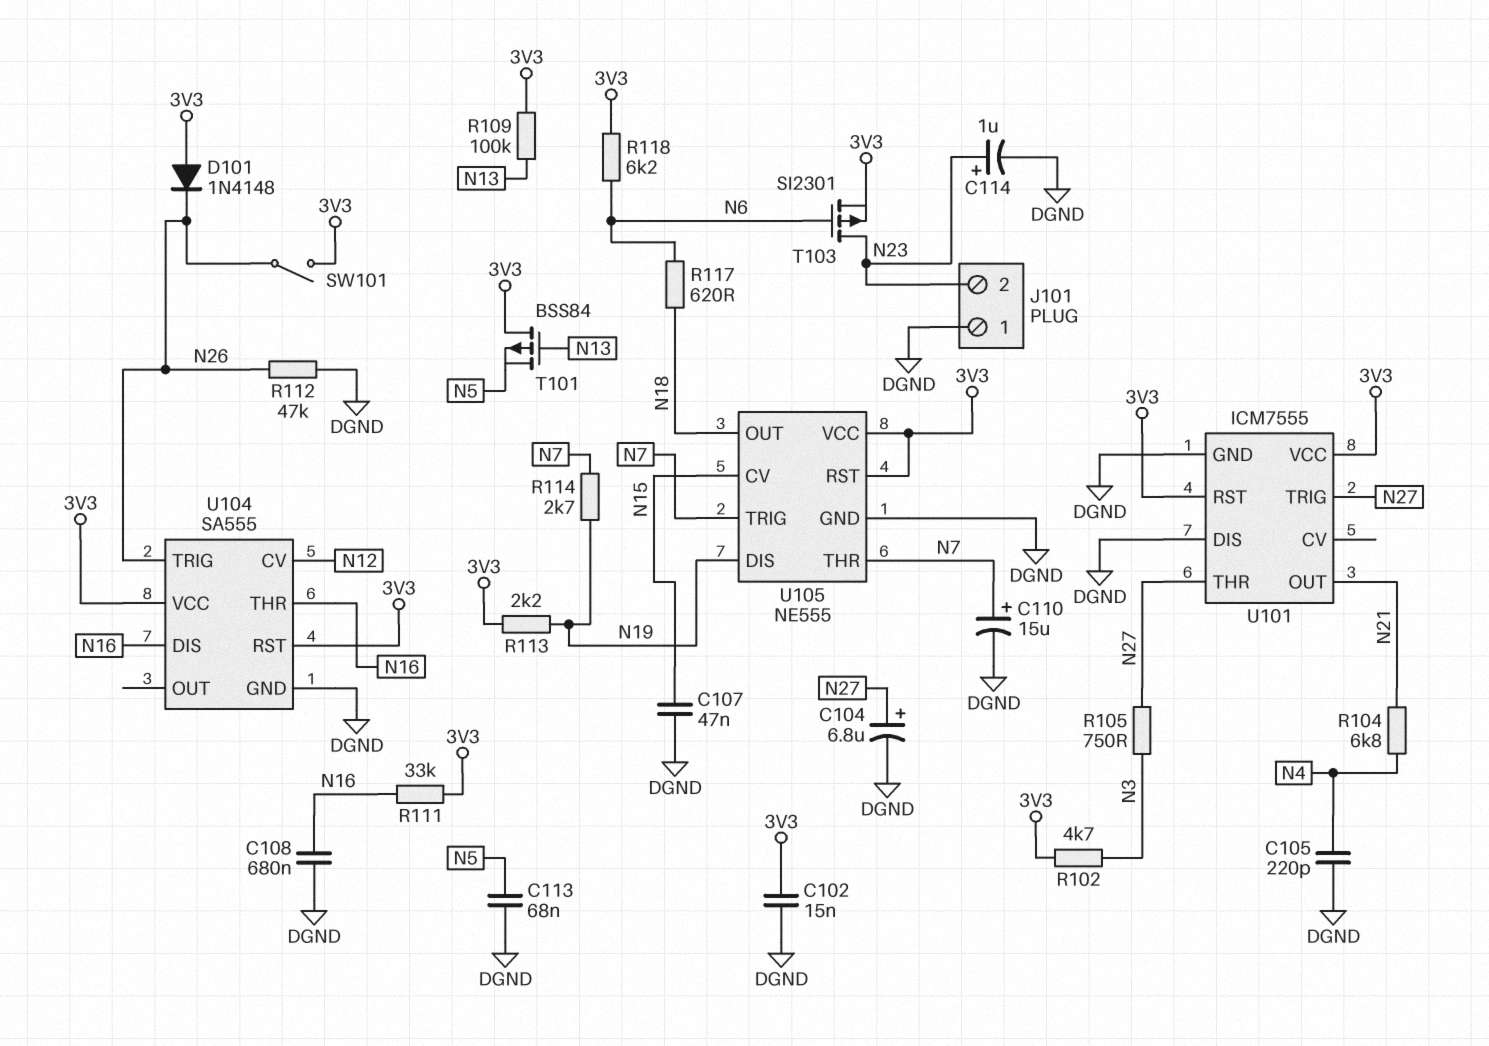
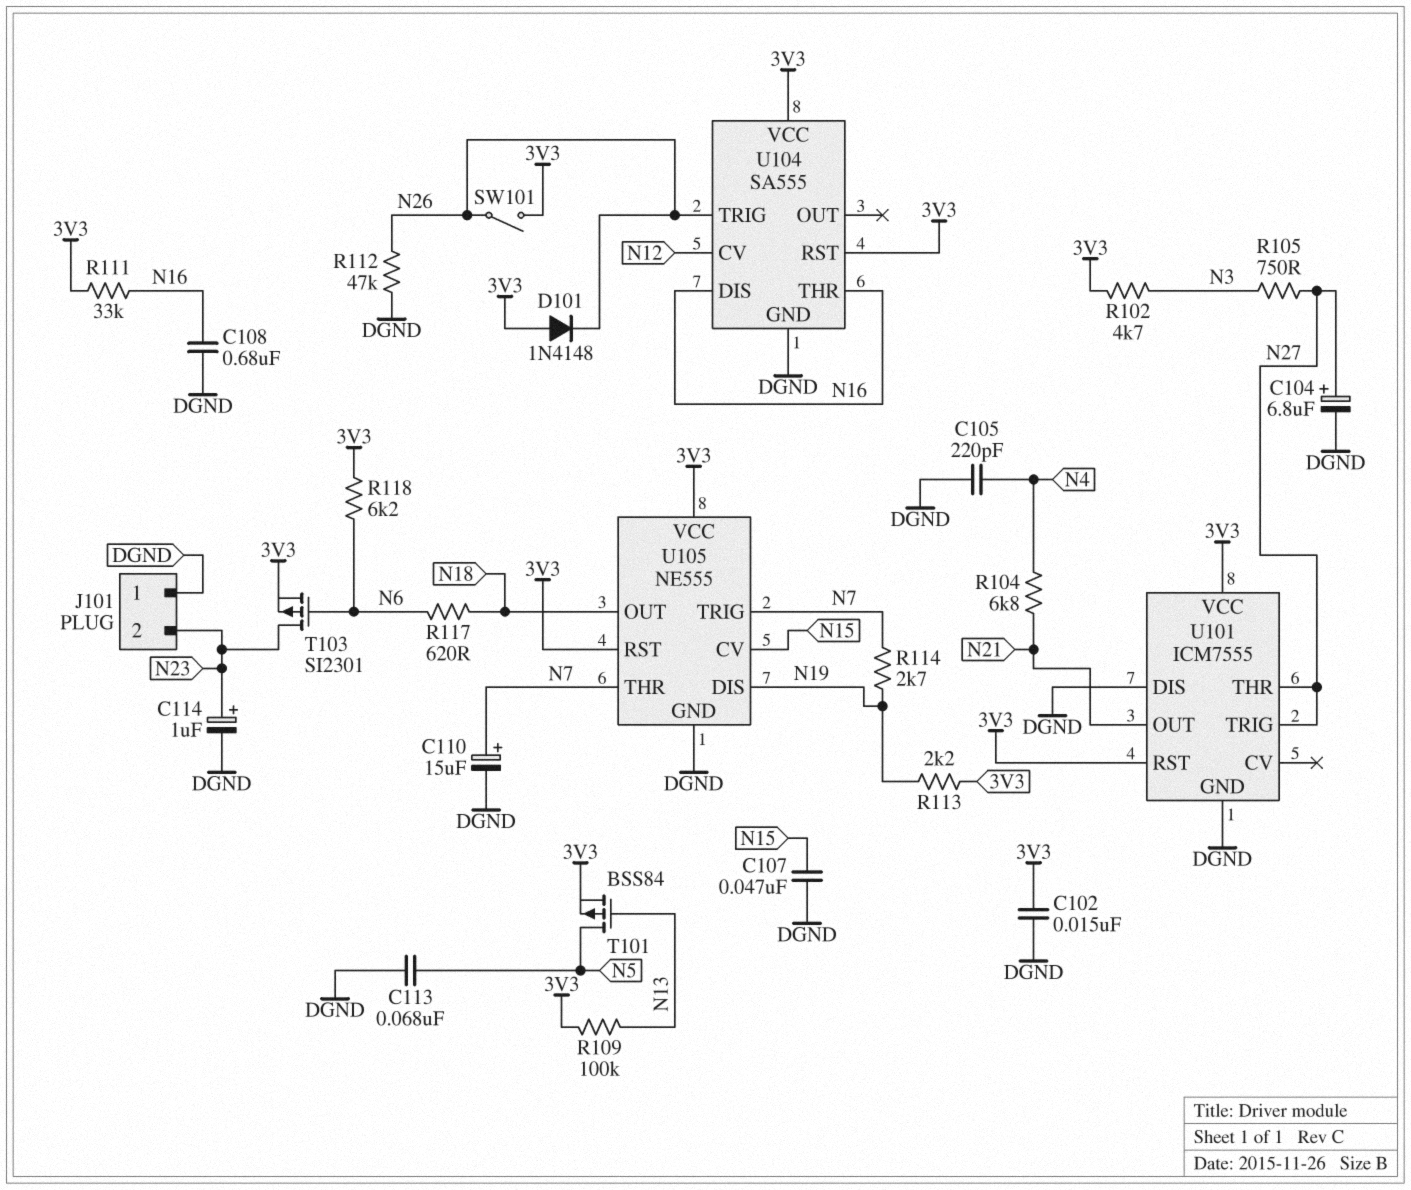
T101: PMOS BSS84 (G N13, D 3V3, S N5) -> PMOS BSS84 (G N13, D N5, S 3V3)

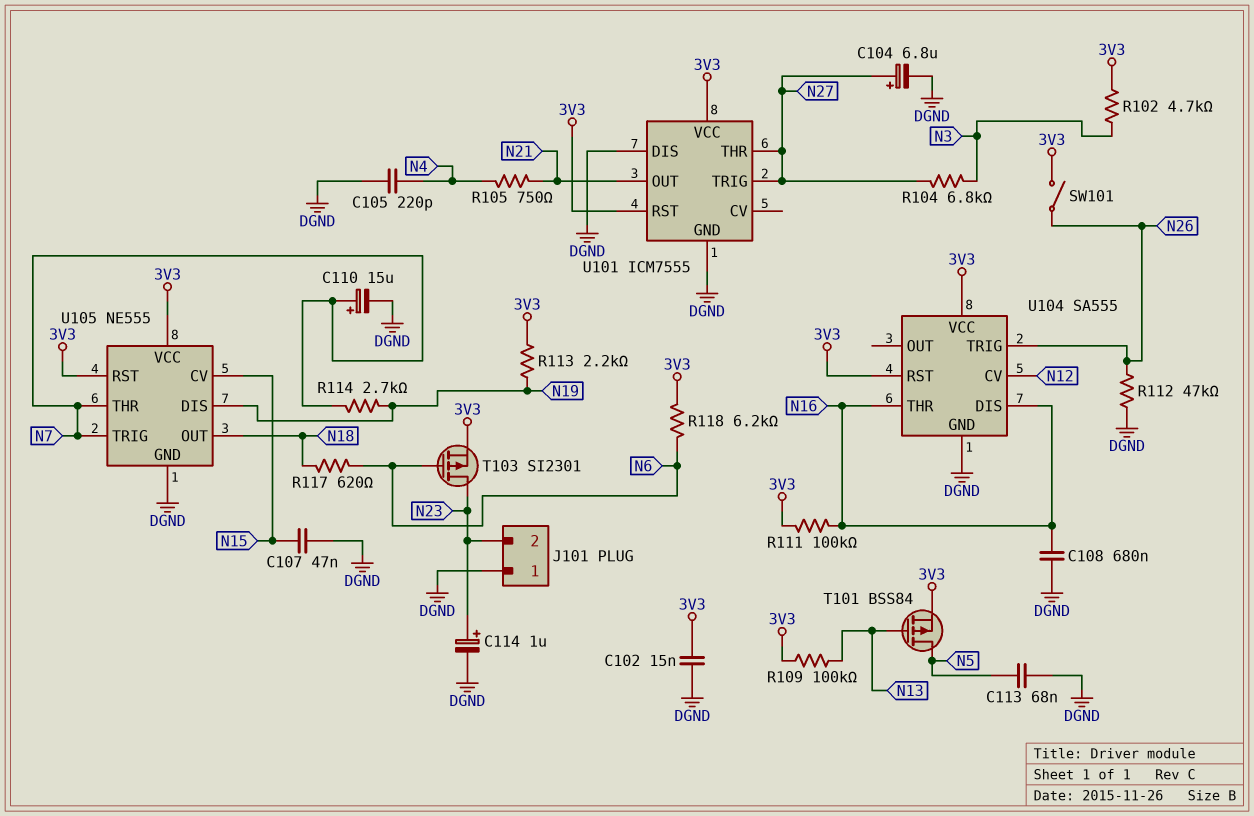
D101: diode 1N4148 (A 3V3, K N26) -> none
R104: 6.8k (N4, N21) -> 6.8k (N3, N27)
R105: 750 (N3, N27) -> 750 (N4, N21)
R111: 33k (3V3, N16) -> 100k (3V3, N16)

